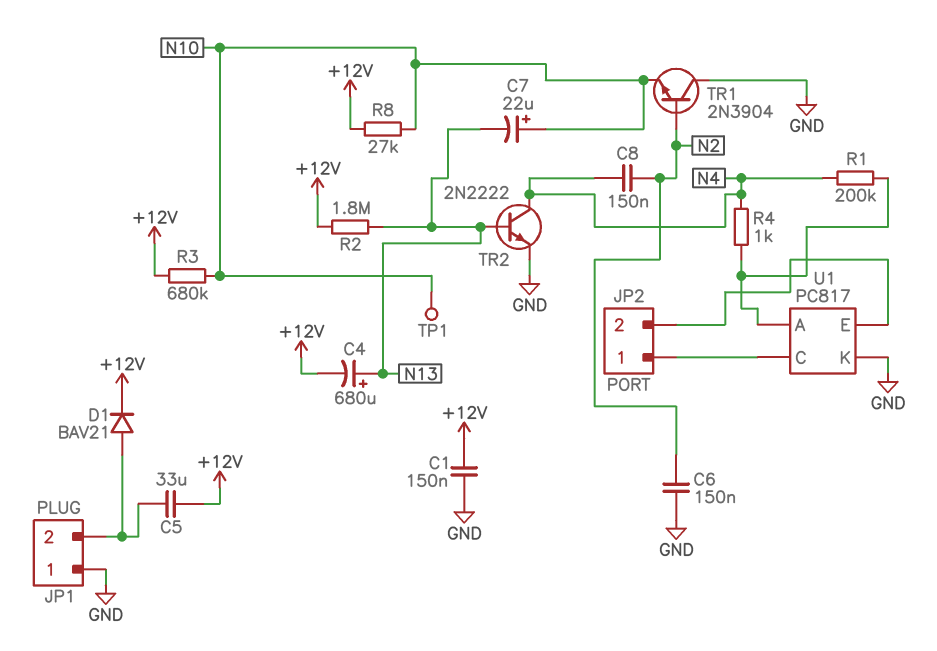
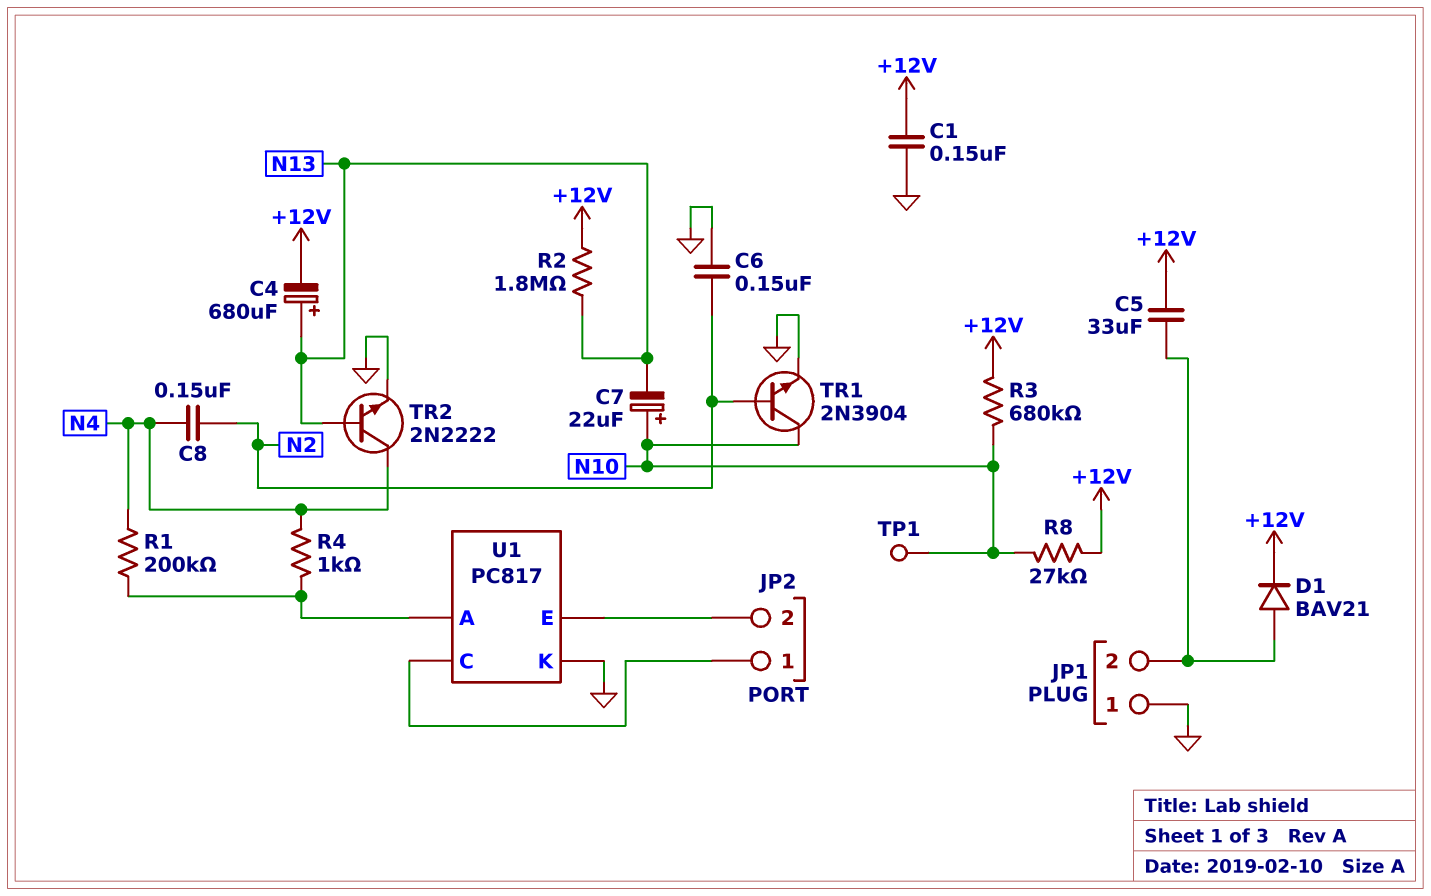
TR1: NPN 2N3904 (B N2, C GND, E N10) -> NPN 2N3904 (B N2, C N10, E GND)

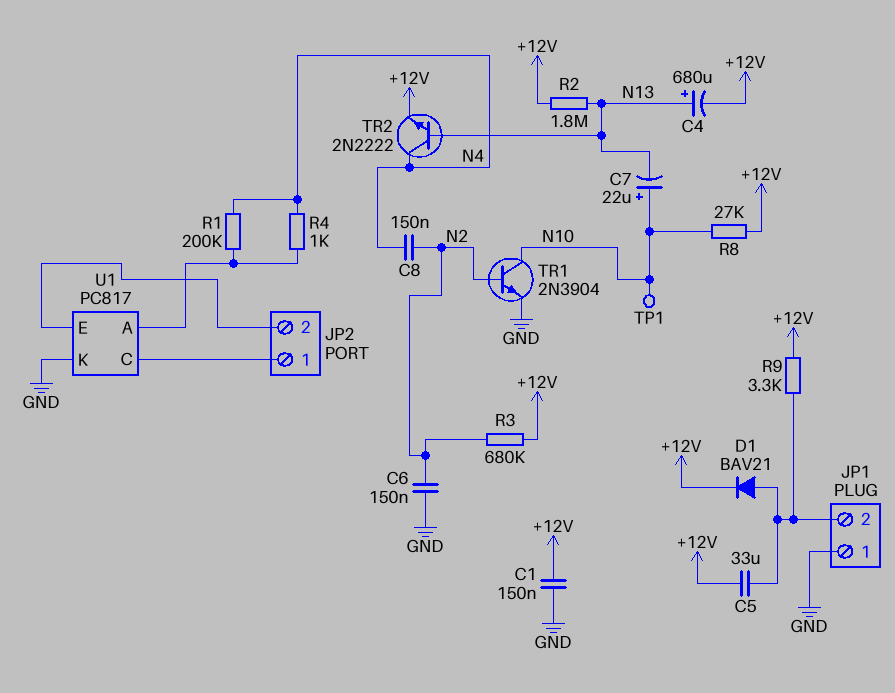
R3: 680k (+12V, N10) -> 680k (+12V, N2)
R9: none -> 3.3k (+12V, JP1/2)
TR2: NPN 2N2222 (B N13, C N4, E GND) -> NPN 2N2222 (B N13, C N4, E +12V)

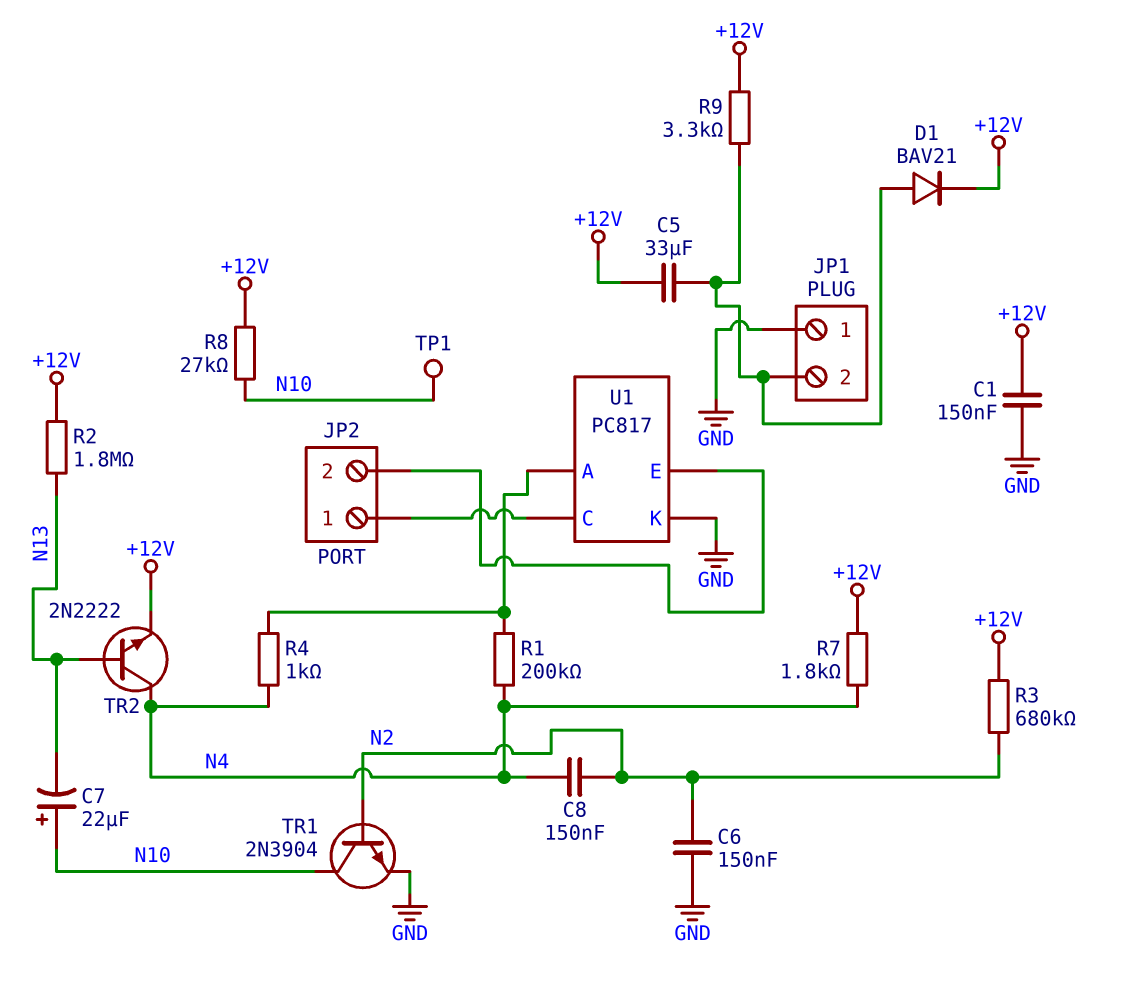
C4: 680uF (plus N13, minus +12V) -> none
R7: none -> 1.8k (+12V, N4)

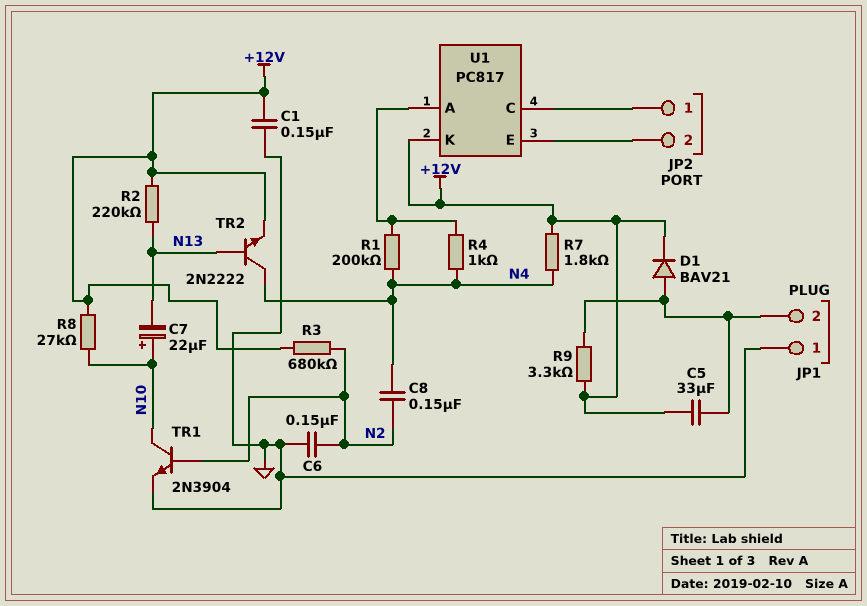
R2: 1.8M (+12V, N13) -> 220k (+12V, N13)
TP1: test point (N10) -> none
U1 pin K: GND -> +12V

